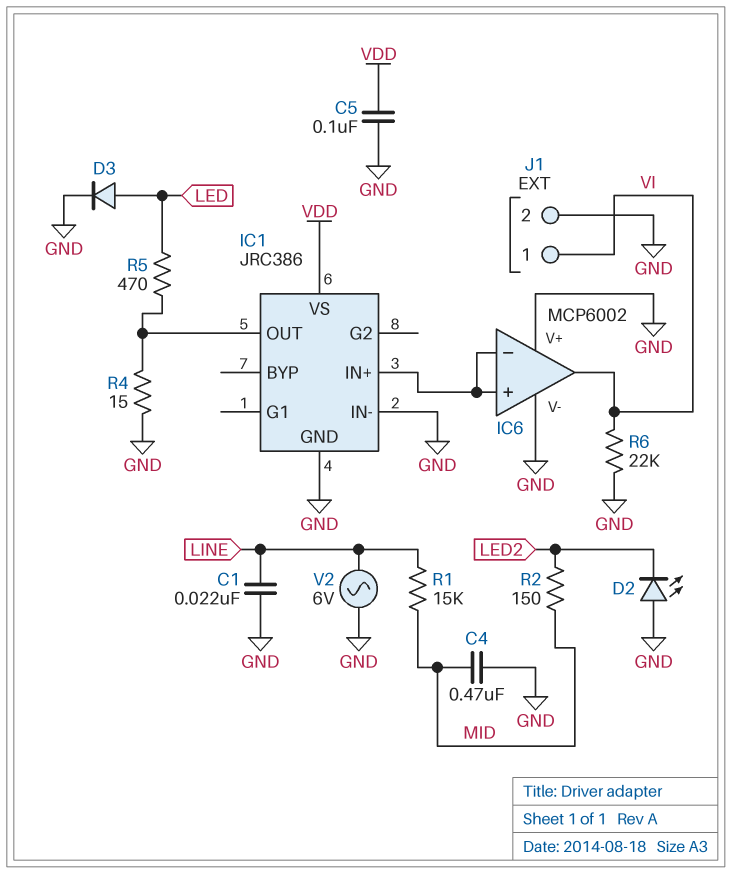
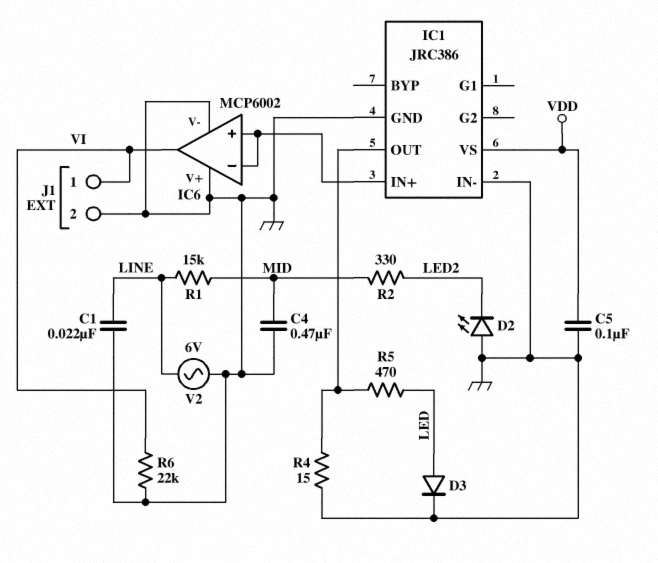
R2: 150 (LED2, MID) -> 330 (LED2, MID)

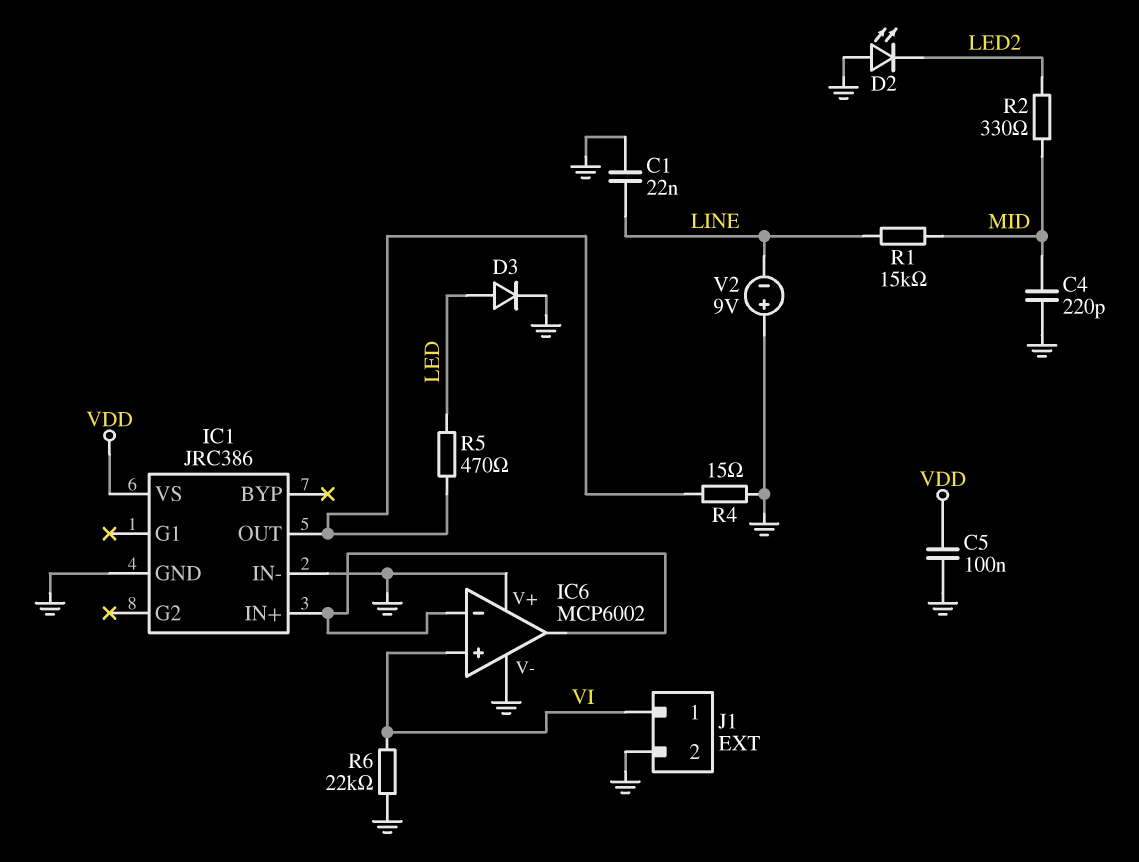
C4: 470nF (GND, MID) -> 220pF (GND, MID)
IC6 pin in+: IC1/IN+ -> VI
IC6 pin out: VI -> IC1/IN+
V2: AC 6V (GND, LINE) -> 9V (plus GND, minus LINE)

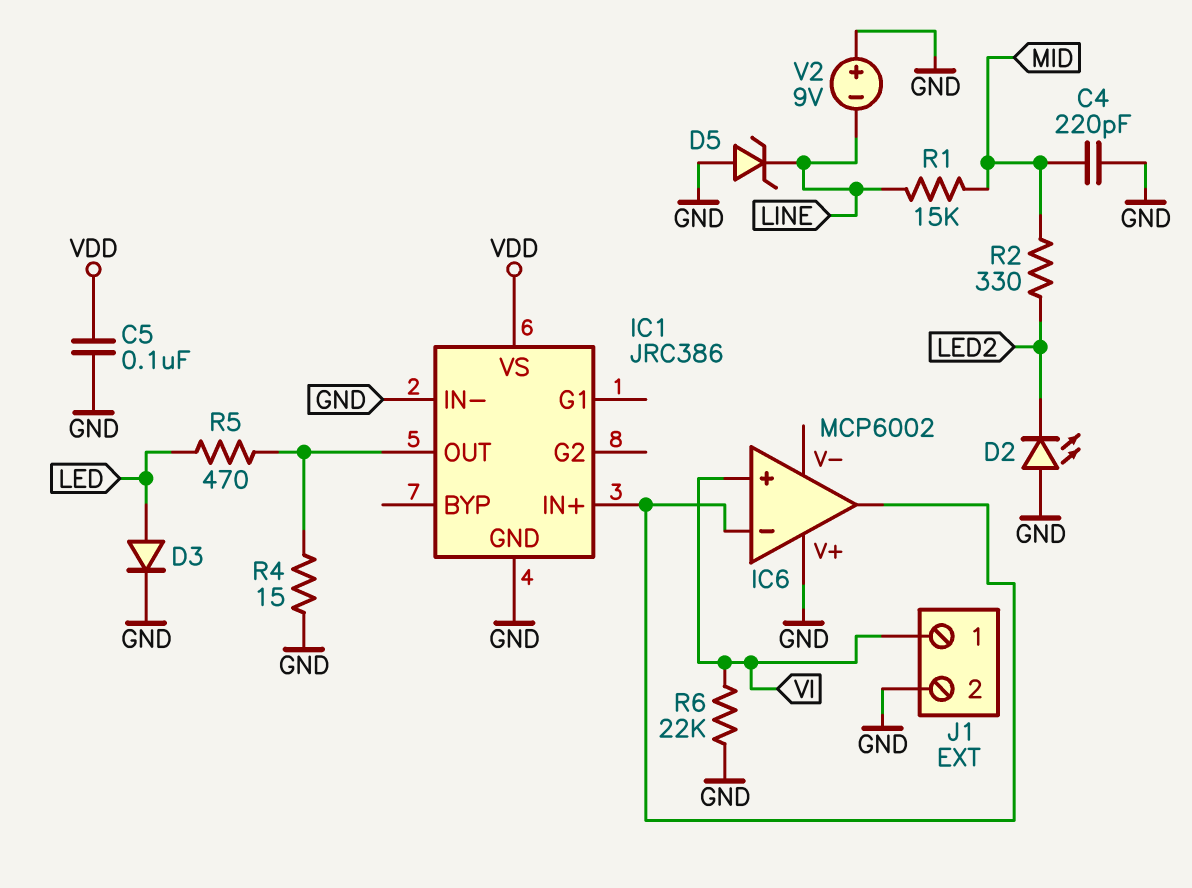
C1: 22nF (GND, LINE) -> none
D5: none -> zener (A GND, K LINE)
IC6 pin V-: GND -> none

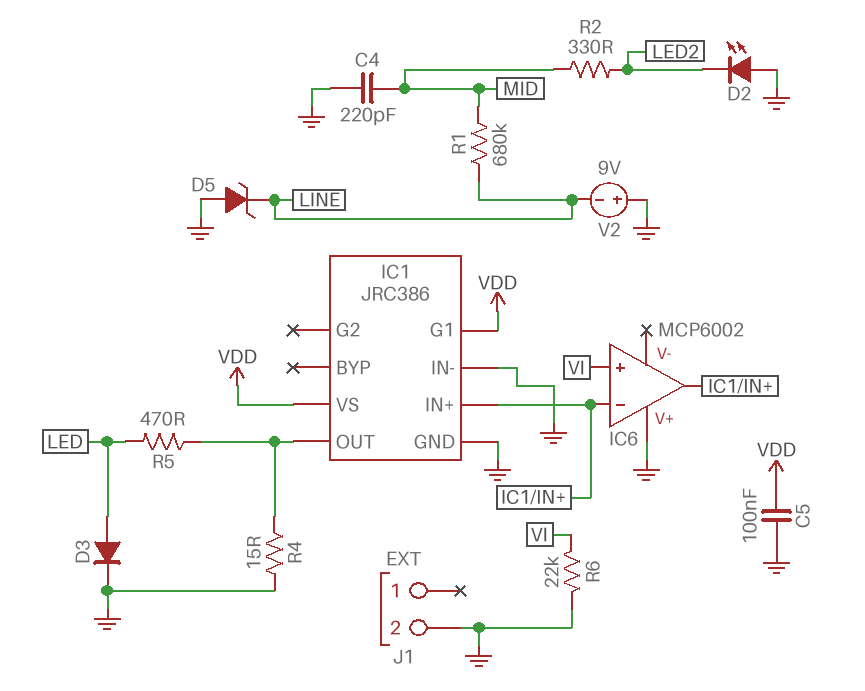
IC1 pin G1: none -> VDD
J1 pin 1: VI -> none
R1: 15k (LINE, MID) -> 680k (LINE, MID)

